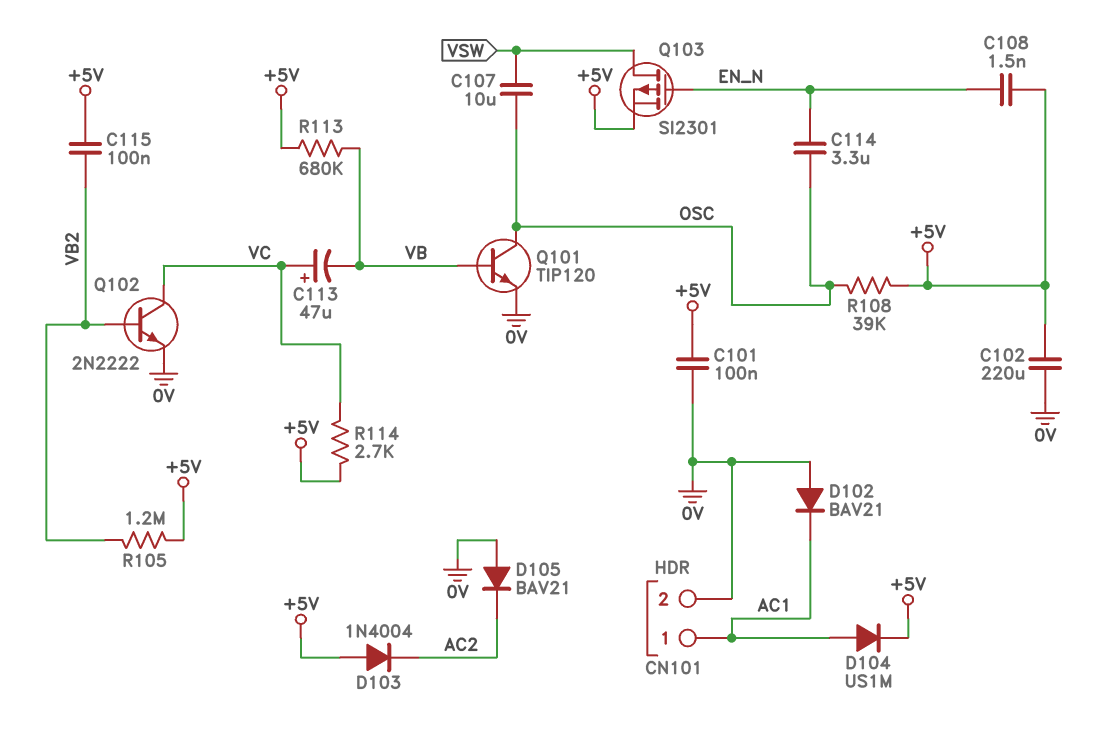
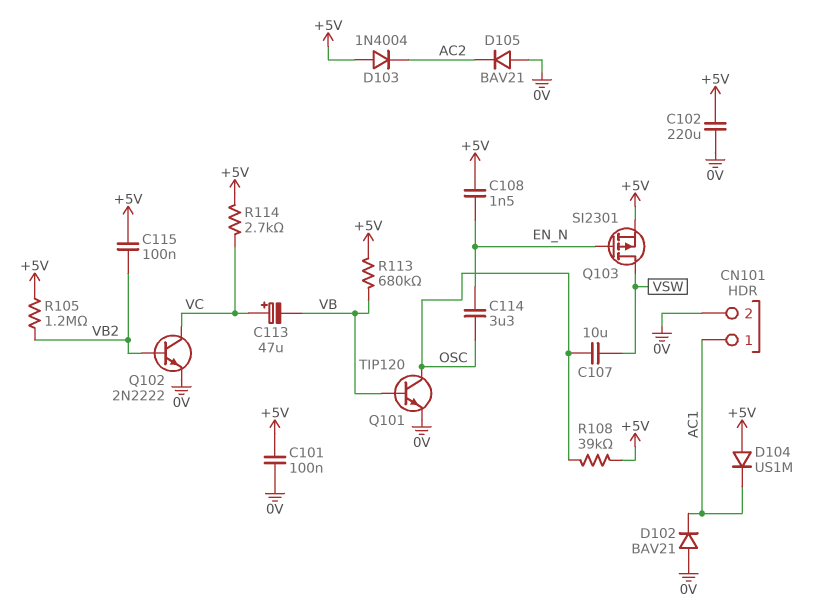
D104: diode US1M (A AC1, K +5V) -> diode US1M (A +5V, K AC1)

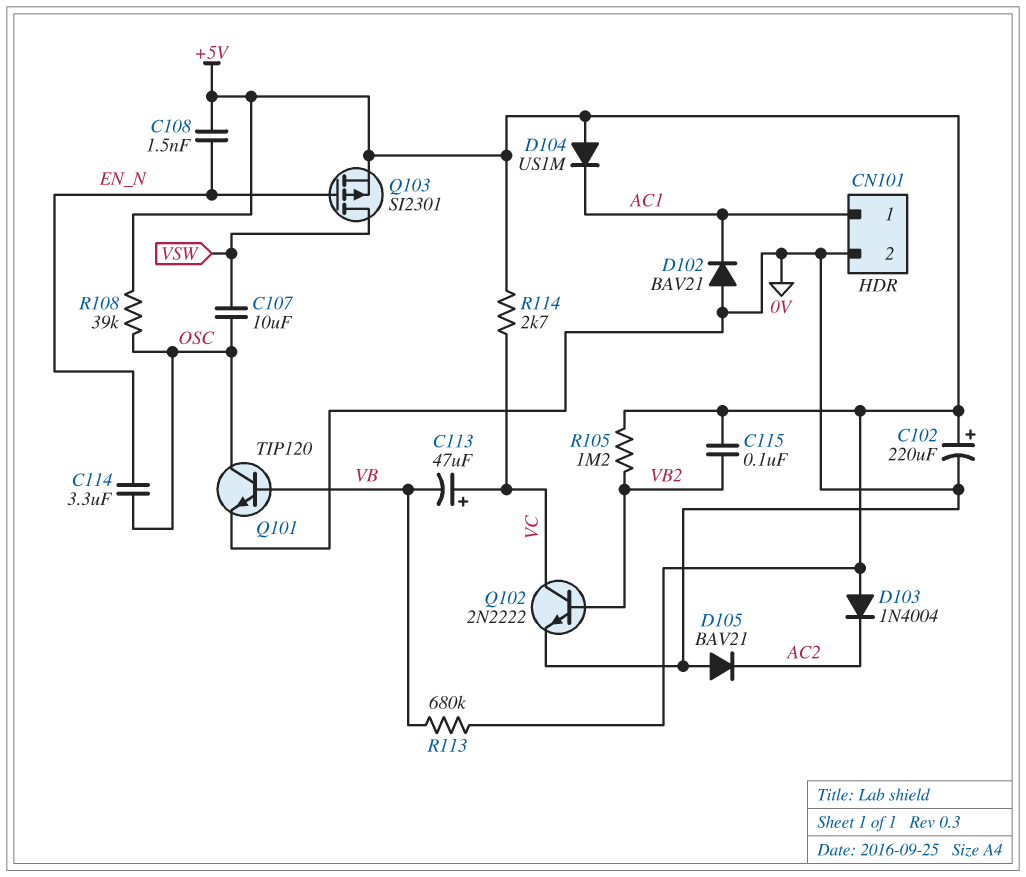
C101: 100nF (+5V, 0V) -> none
C102: 220uF (+5V, 0V) -> 220uF (plus +5V, minus 0V)

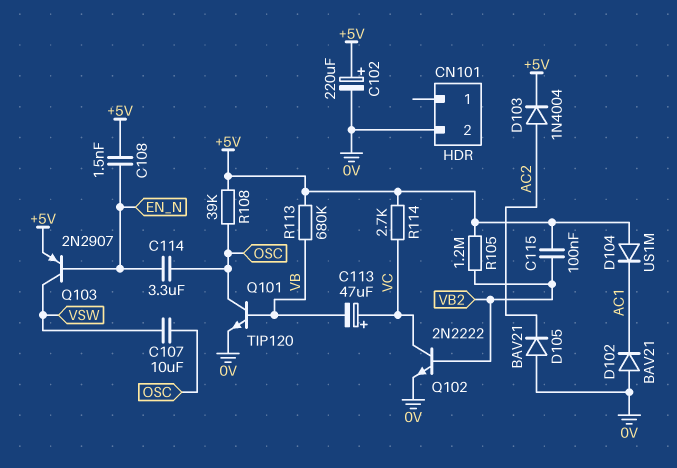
CN101 pin 1: AC1 -> none
D103: diode 1N4004 (A +5V, K AC2) -> diode 1N4004 (A AC2, K +5V)
Q103: PMOS SI2301 (G EN_N, D VSW, S +5V) -> PNP 2N2907 (B EN_N, C VSW, E +5V)

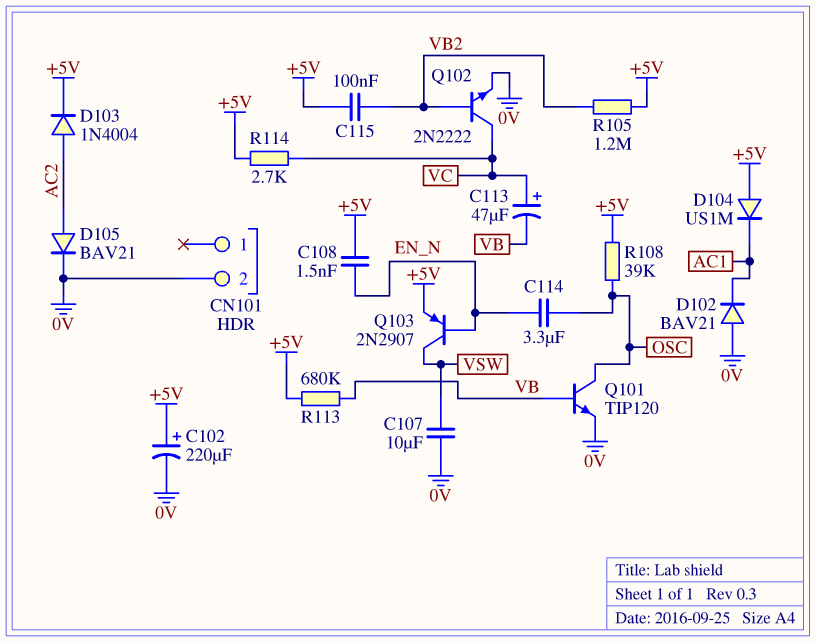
C107: 10uF (OSC, VSW) -> 10uF (0V, VSW)
D105: diode BAV21 (A 0V, K AC2) -> diode BAV21 (A AC2, K 0V)

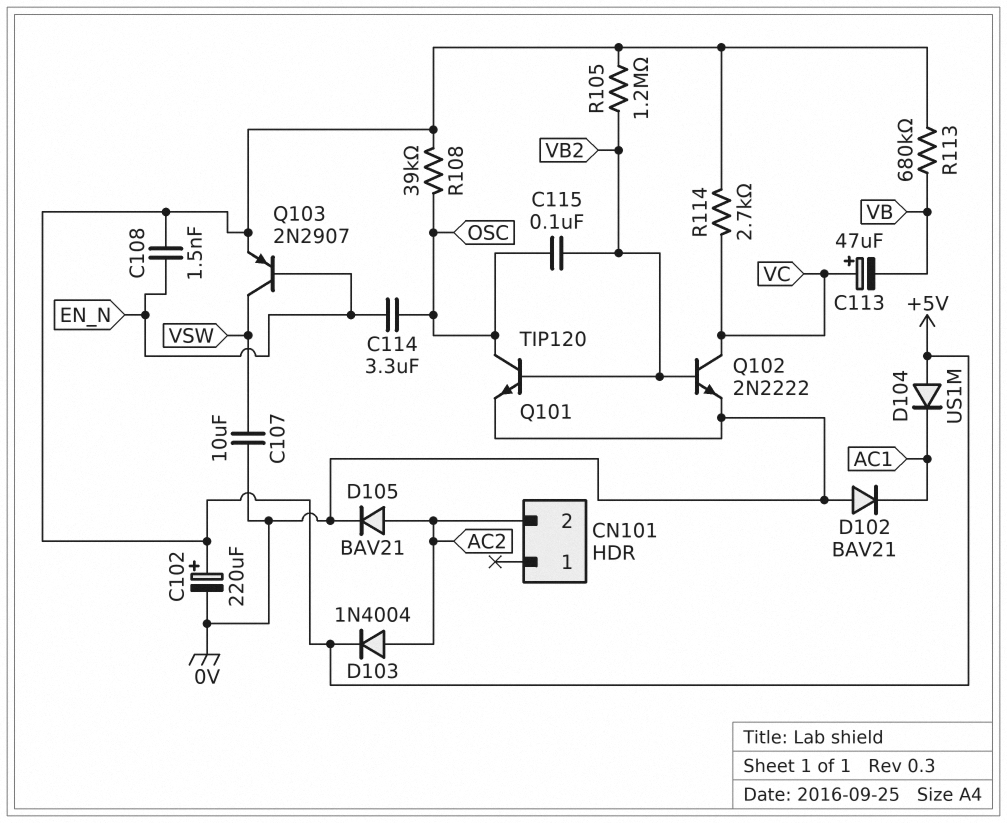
C115: 100nF (+5V, VB2) -> 100nF (OSC, VB2)
CN101 pin 2: 0V -> AC2
Q101: NPN TIP120 (B VB, C OSC, E 0V) -> NPN TIP120 (B VB2, C OSC, E 0V)

